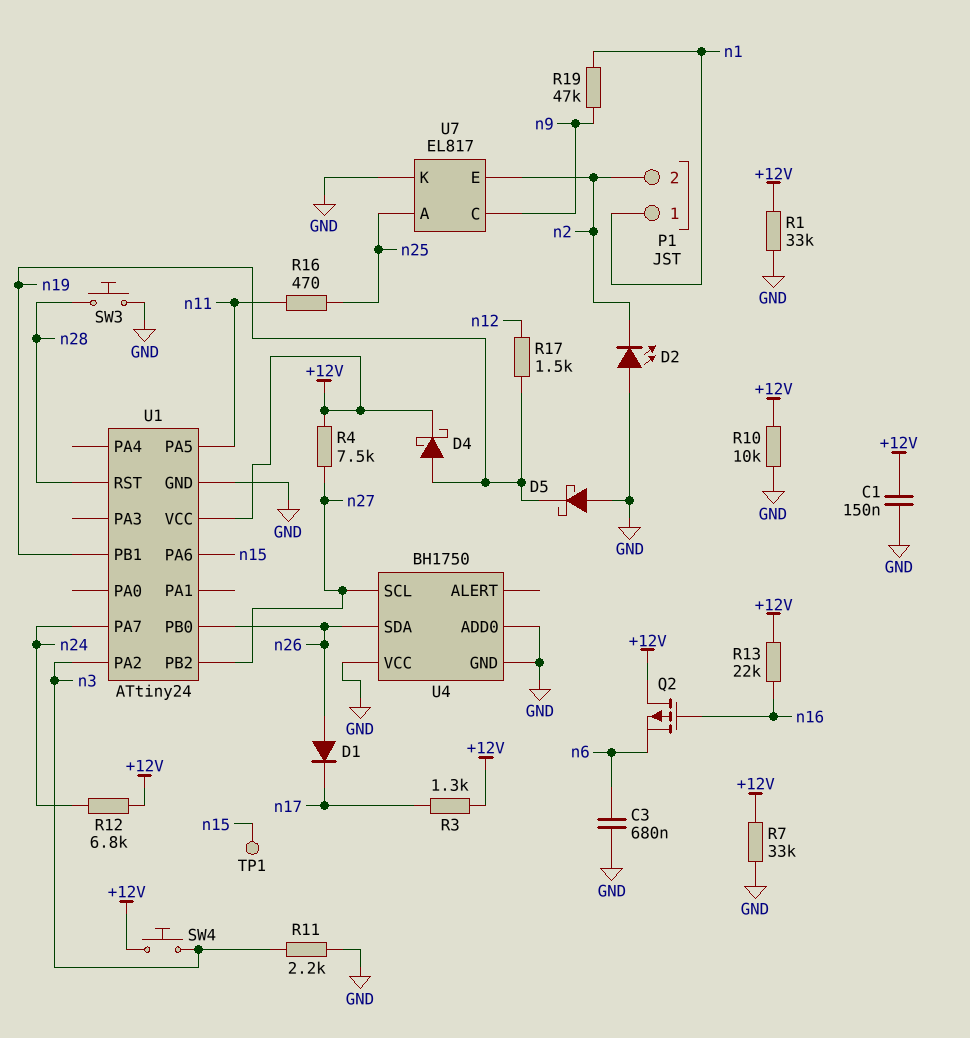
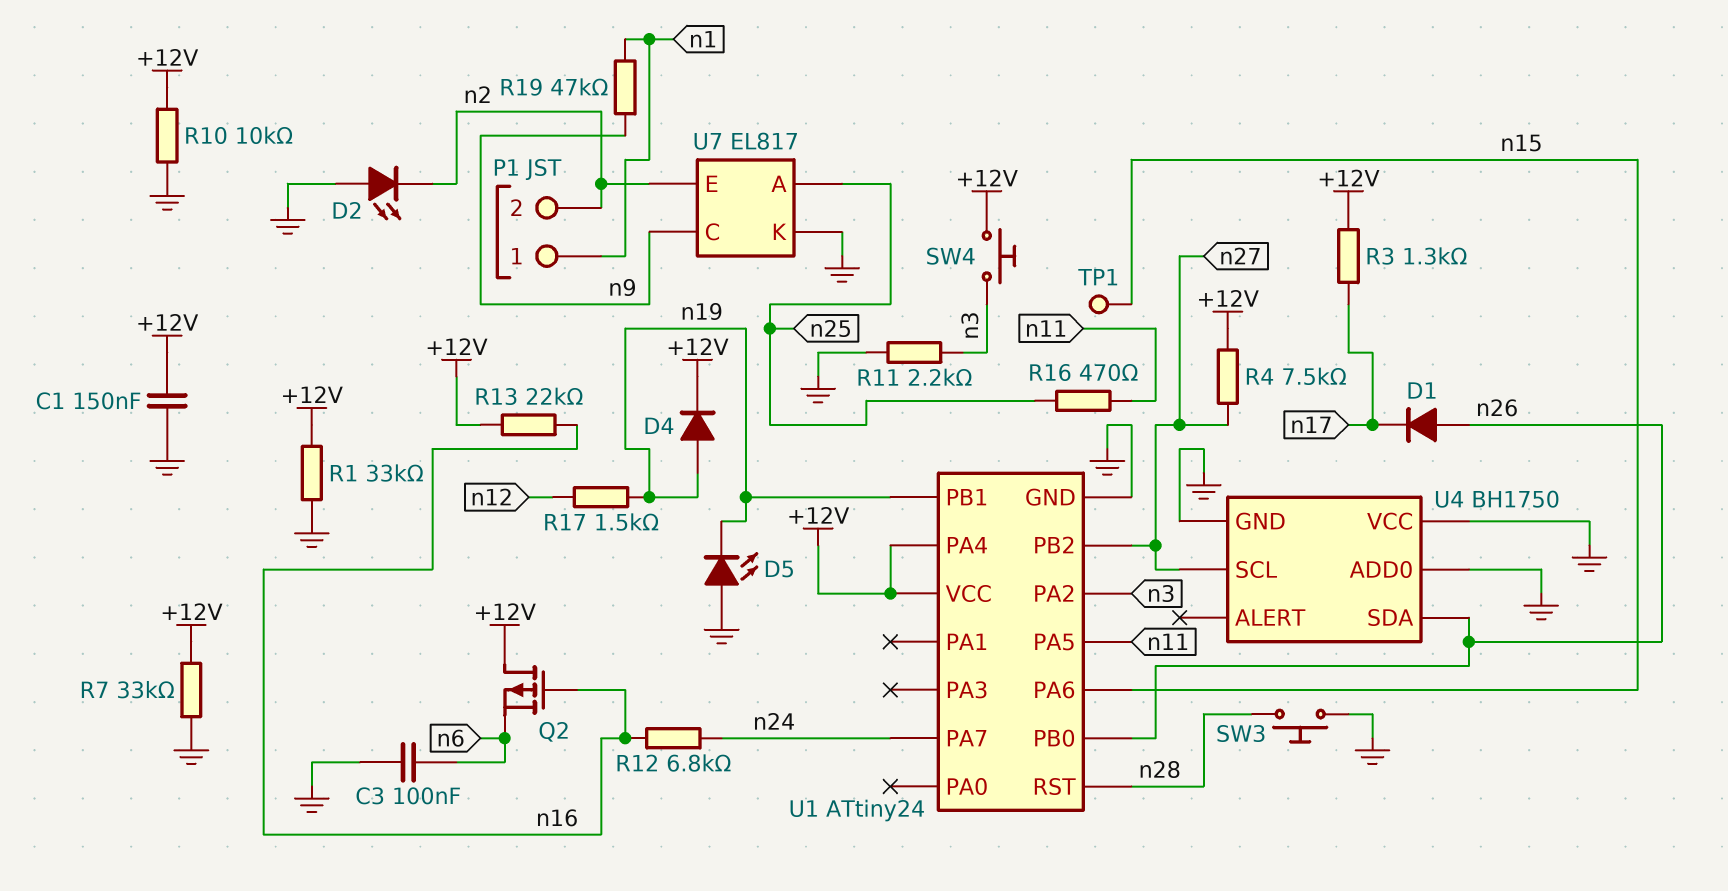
C3: 680nF (GND, n6) -> 100nF (GND, n6)
D4: schottky (A n19, K +12V) -> diode (A n19, K +12V)
D5: schottky (A GND, K n19) -> LED (A GND, K n19)
R12: 6.8k (+12V, n24) -> 6.8k (n16, n24)
U1 pin PA4: none -> +12V

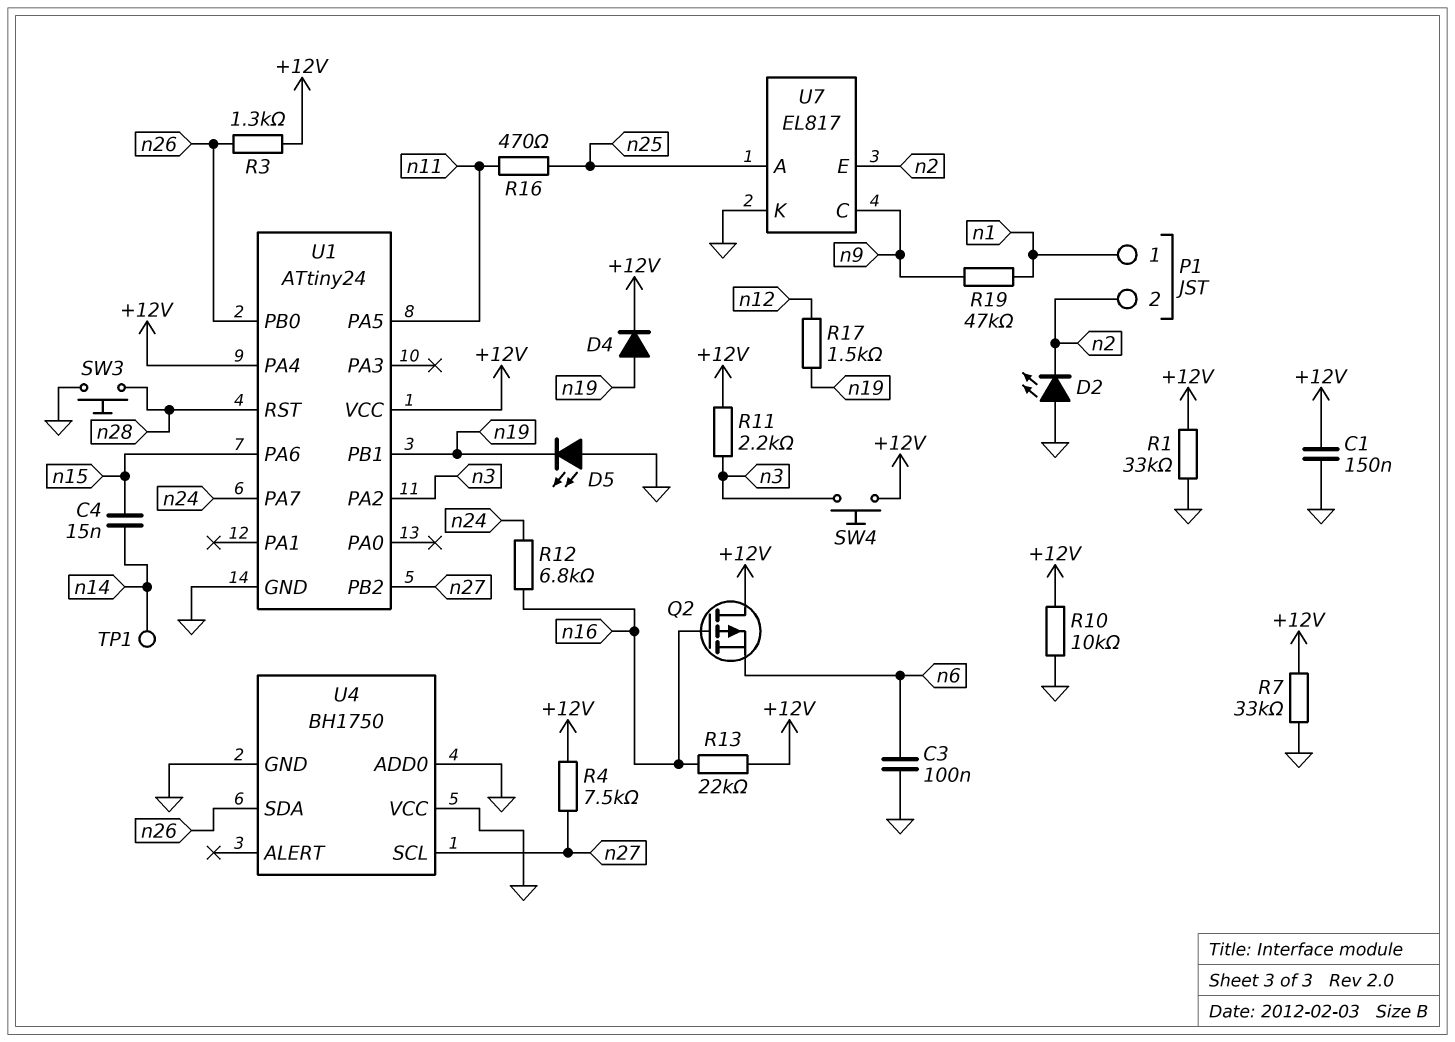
C4: none -> 15nF (n14, n15)
D1: diode (A n26, K n17) -> none
R3: 1.3k (+12V, n17) -> 1.3k (+12V, n26)
R11: 2.2k (GND, n3) -> 2.2k (+12V, n3)
TP1: test point (n15) -> test point (n14)

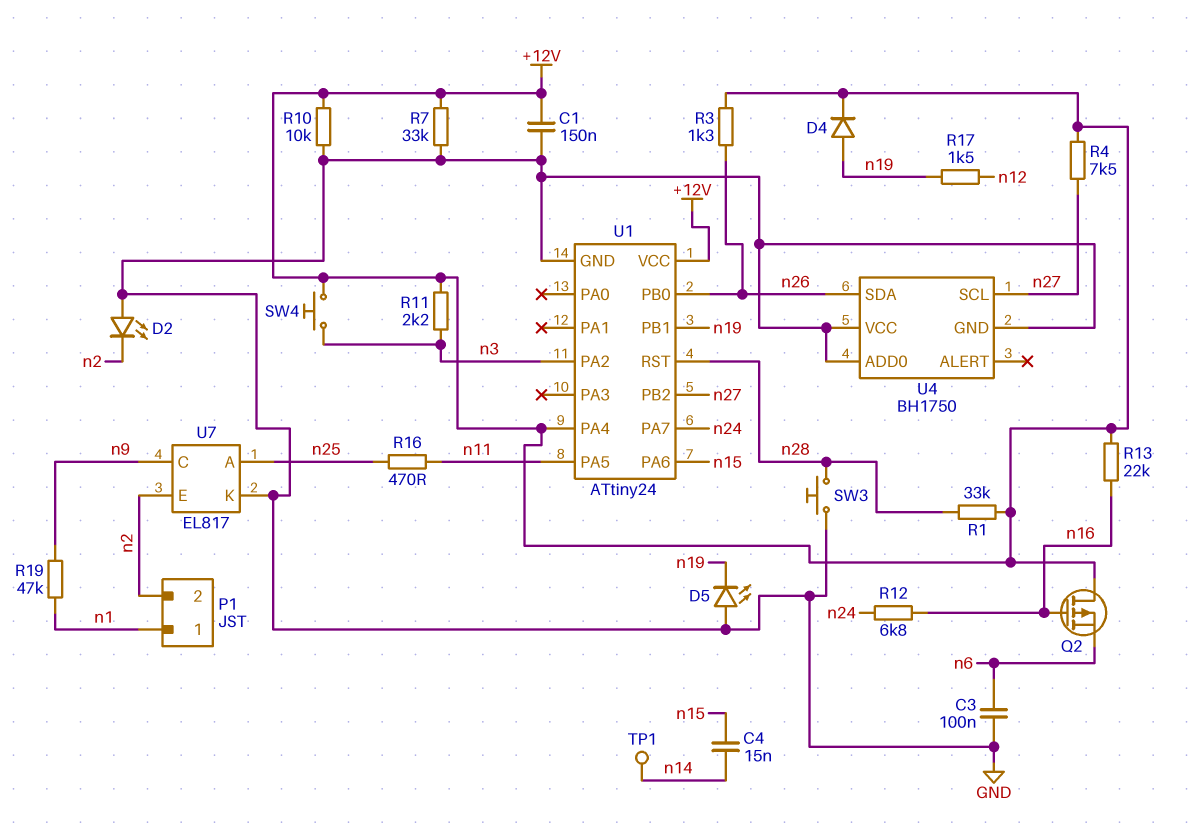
R1: 33k (+12V, GND) -> 33k (+12V, n28)

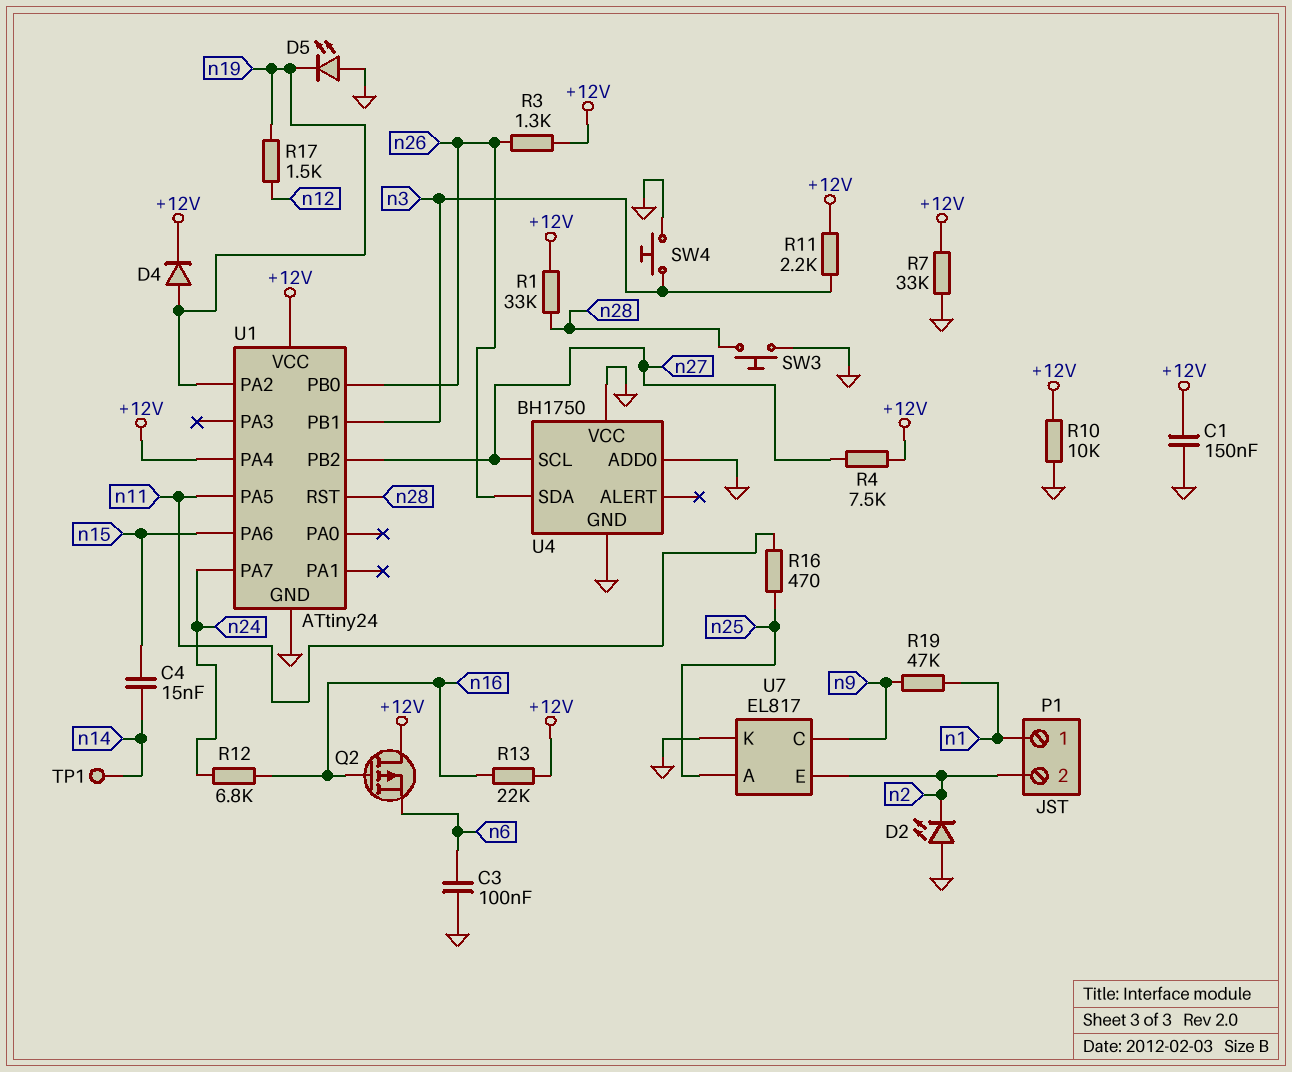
SW4: button (+12V, n3) -> button (GND, n3)
U1 pin PA2: n3 -> n19
U1 pin PB1: n19 -> n3

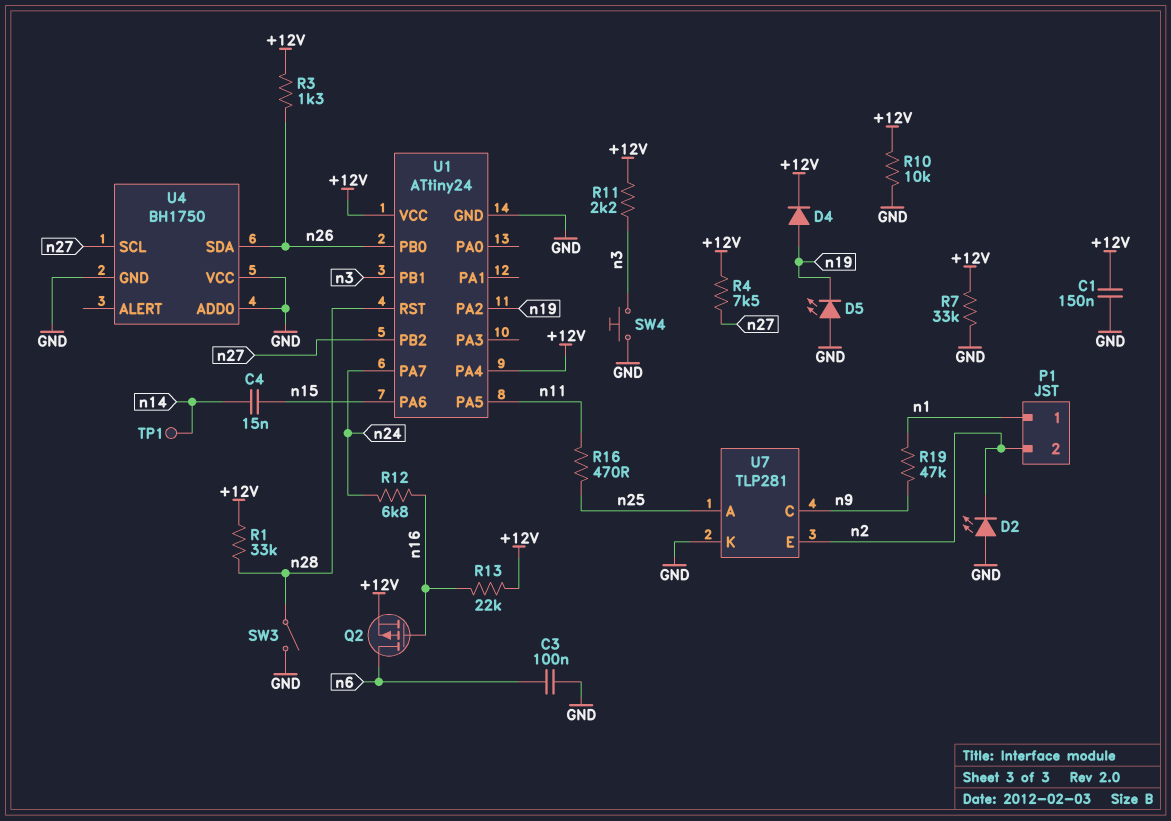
Q2: PMOS (G n16, D +12V, S n6) -> PMOS (G n16, D n6, S +12V)
R17: 1.5k (n12, n19) -> none
SW3: button (GND, n28) -> switch (GND, n28)
U7: EL817 -> TLP281

